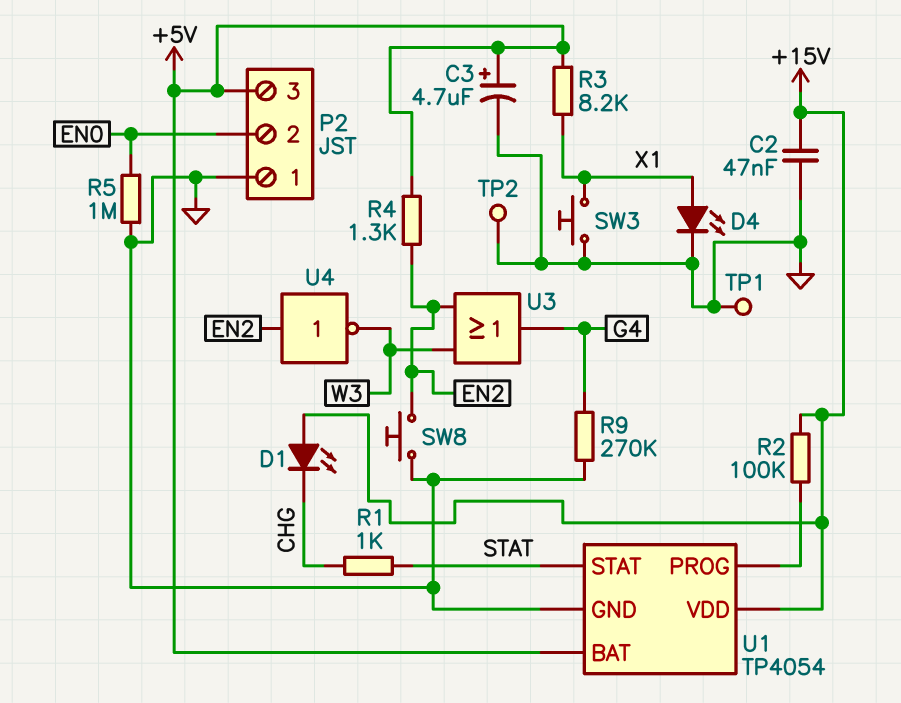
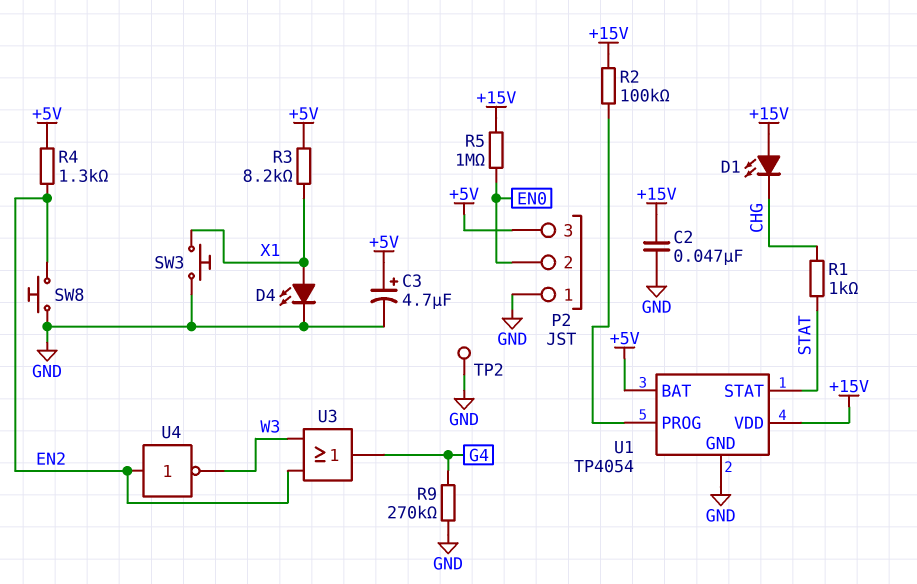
R5: 1M (EN0, GND) -> 1M (+15V, EN0)
TP1: test point (GND) -> none

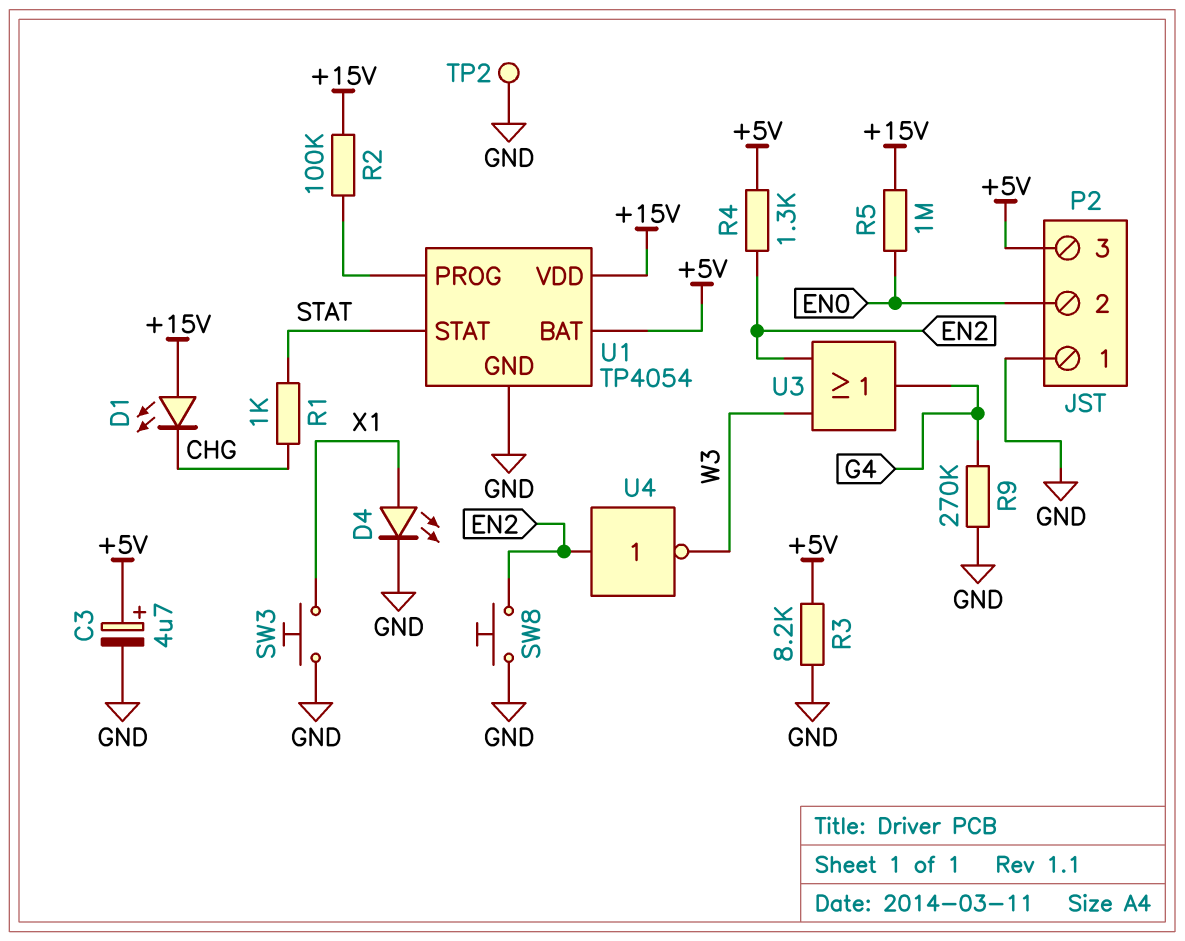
C2: 47nF (+15V, GND) -> none
R3: 8.2k (+5V, X1) -> 8.2k (+5V, GND)

